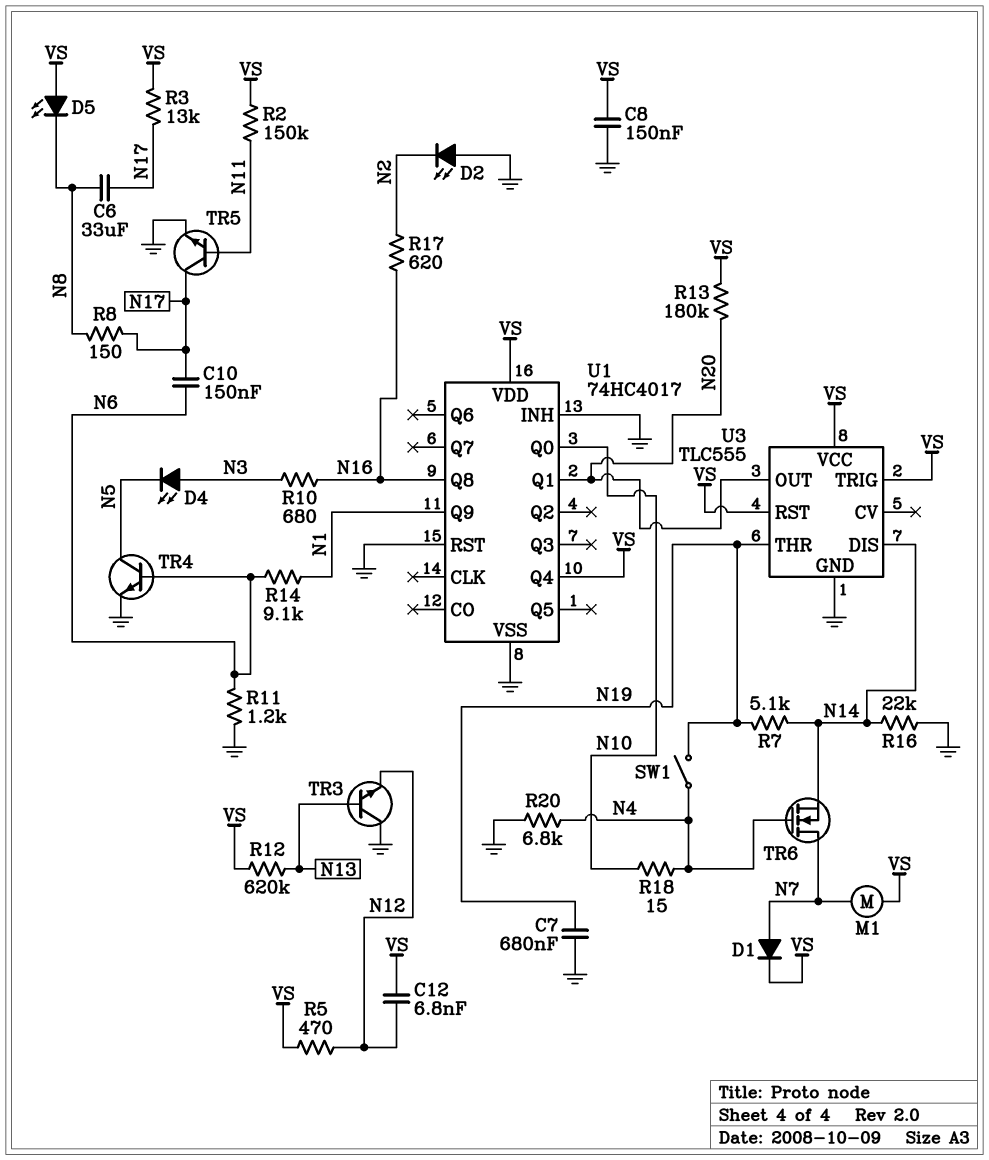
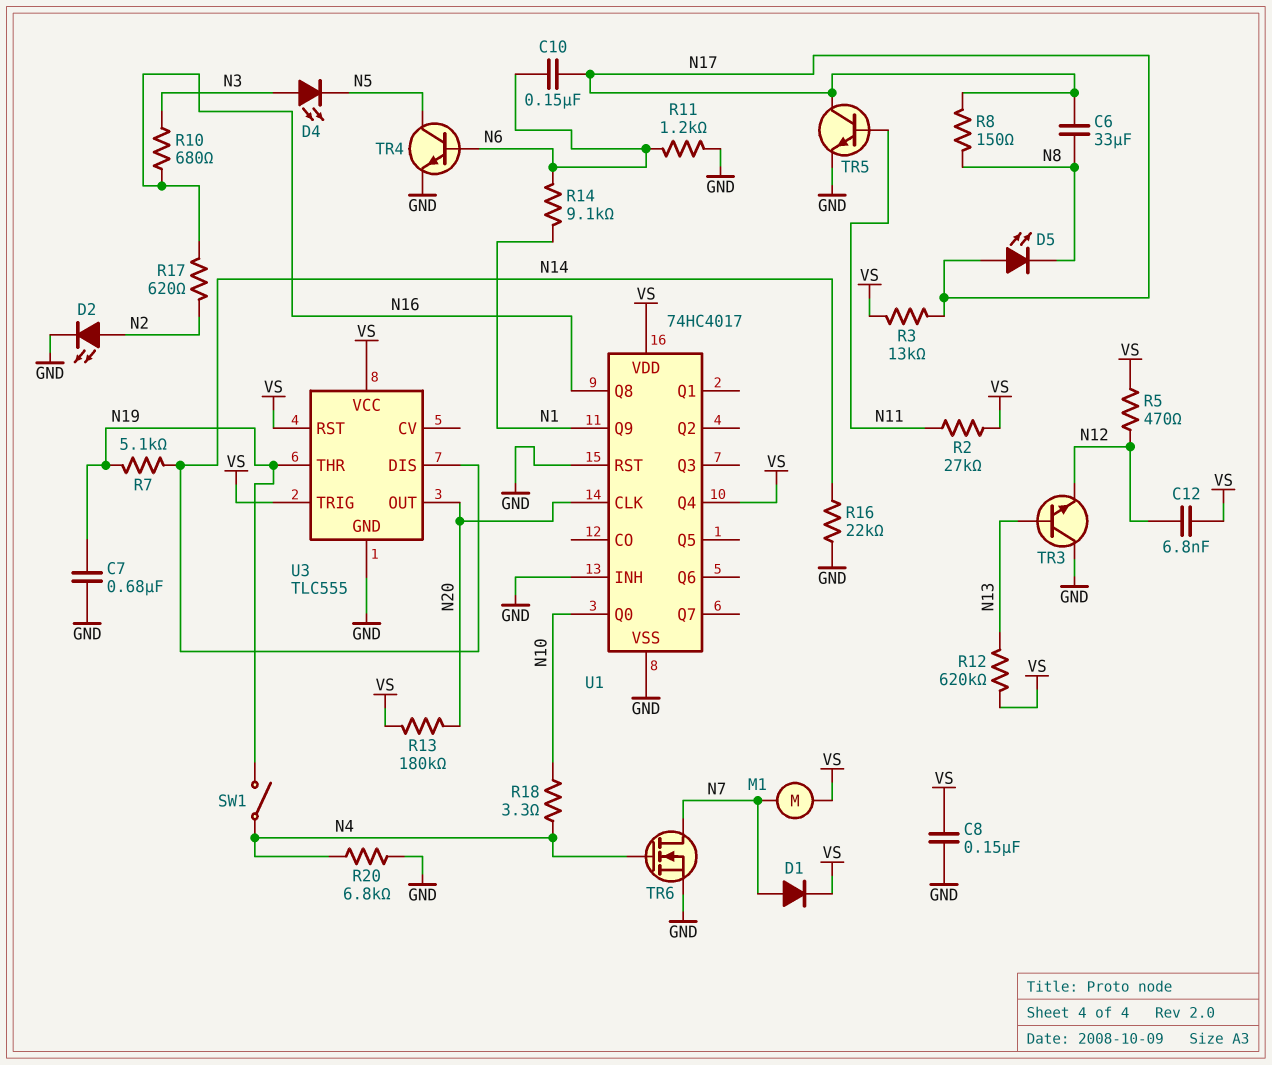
D2: LED (A GND, K N2) -> LED (A N2, K GND)
D5: LED (A VS, K N8) -> LED (A N17, K N8)
R2: 150k (N11, VS) -> 27k (N11, VS)
R18: 15 (N4, N10) -> 3.3 (N4, N10)
TR6: NMOS (G N4, D N7, S N14) -> NMOS (G N4, D N7, S GND)
U1 pin CLK: none -> N20
U1 pin Q1: N20 -> none

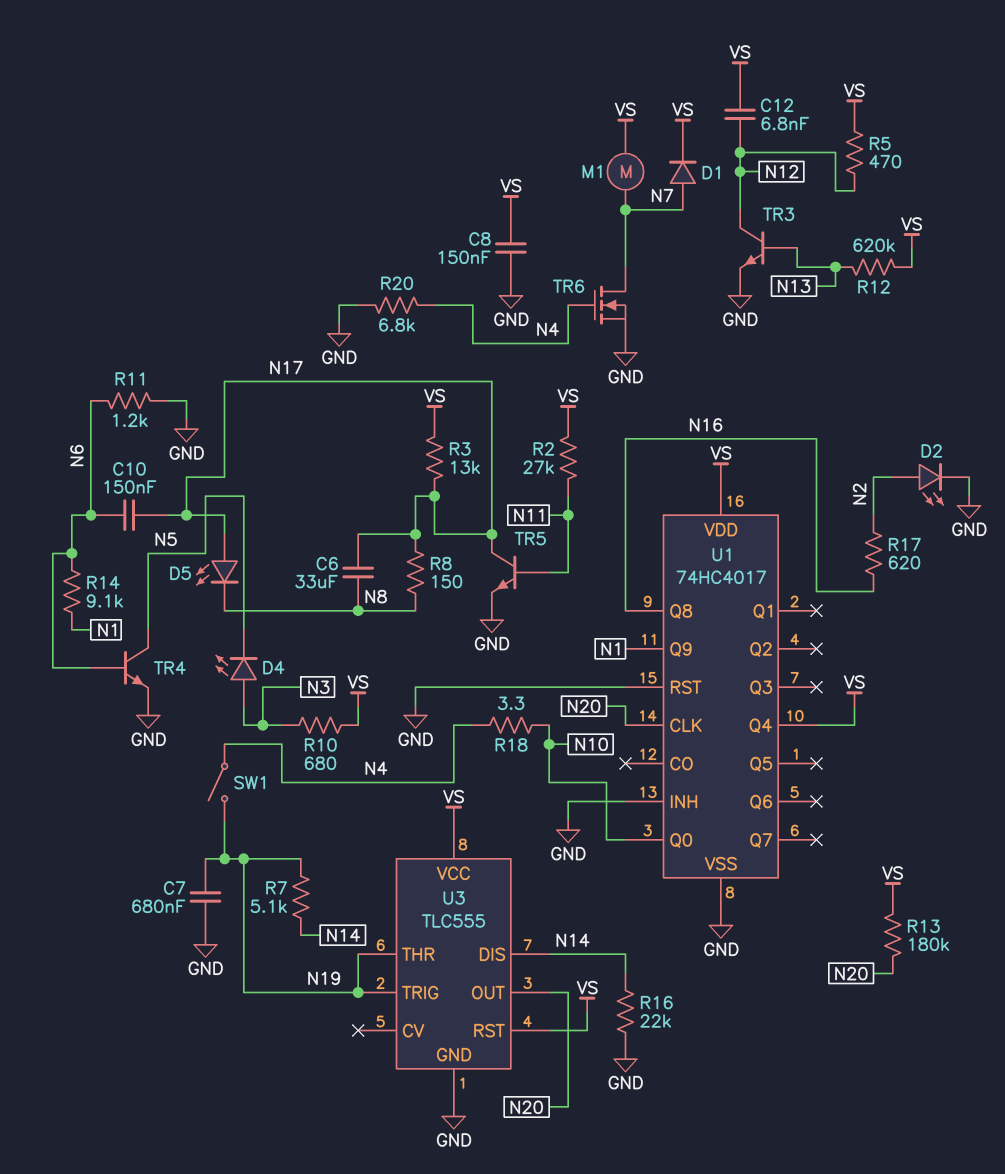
R10: 680 (N3, N16) -> 680 (N3, VS)
TR3: NPN (B N13, C GND, E N12) -> NPN (B N13, C N12, E GND)
U3 pin TRIG: VS -> N19

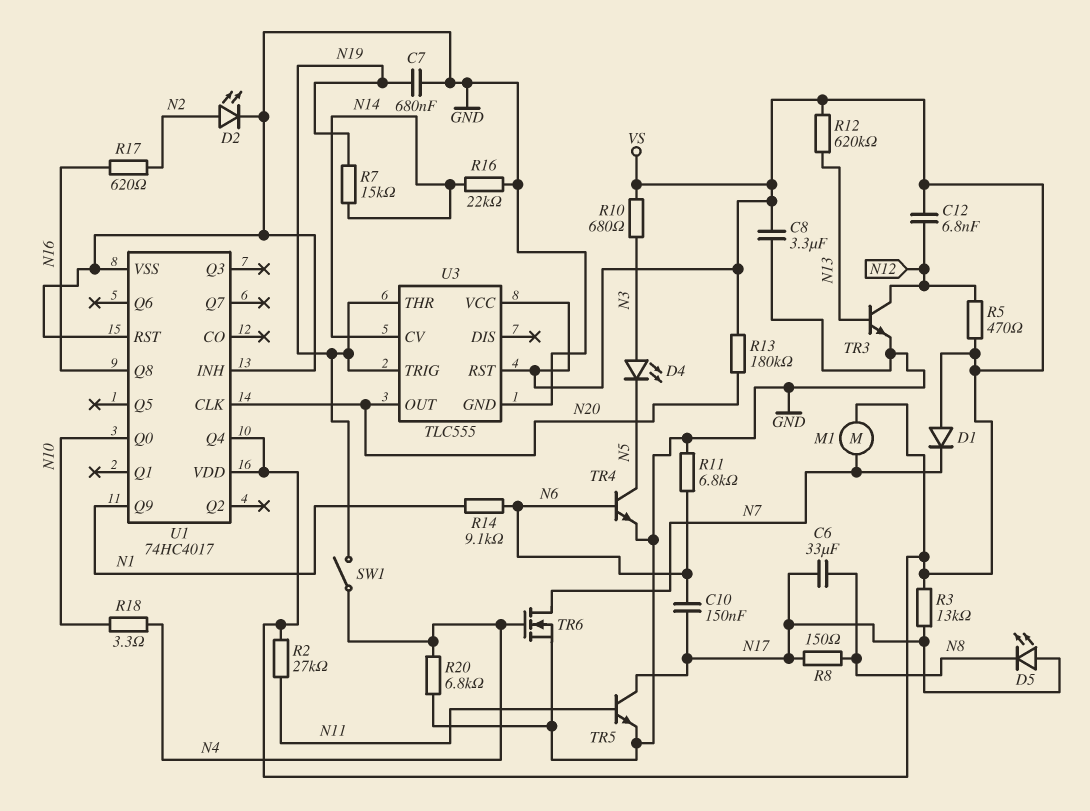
C8: 150nF (GND, VS) -> 3.3uF (GND, VS)
D1: diode (A N7, K VS) -> diode (A VS, K N7)
R7: 5.1k (N14, N19) -> 15k (N14, N19)
R11: 1.2k (GND, N6) -> 6.8k (GND, N6)
U3 pin CV: none -> N14
U3 pin DIS: N14 -> none

